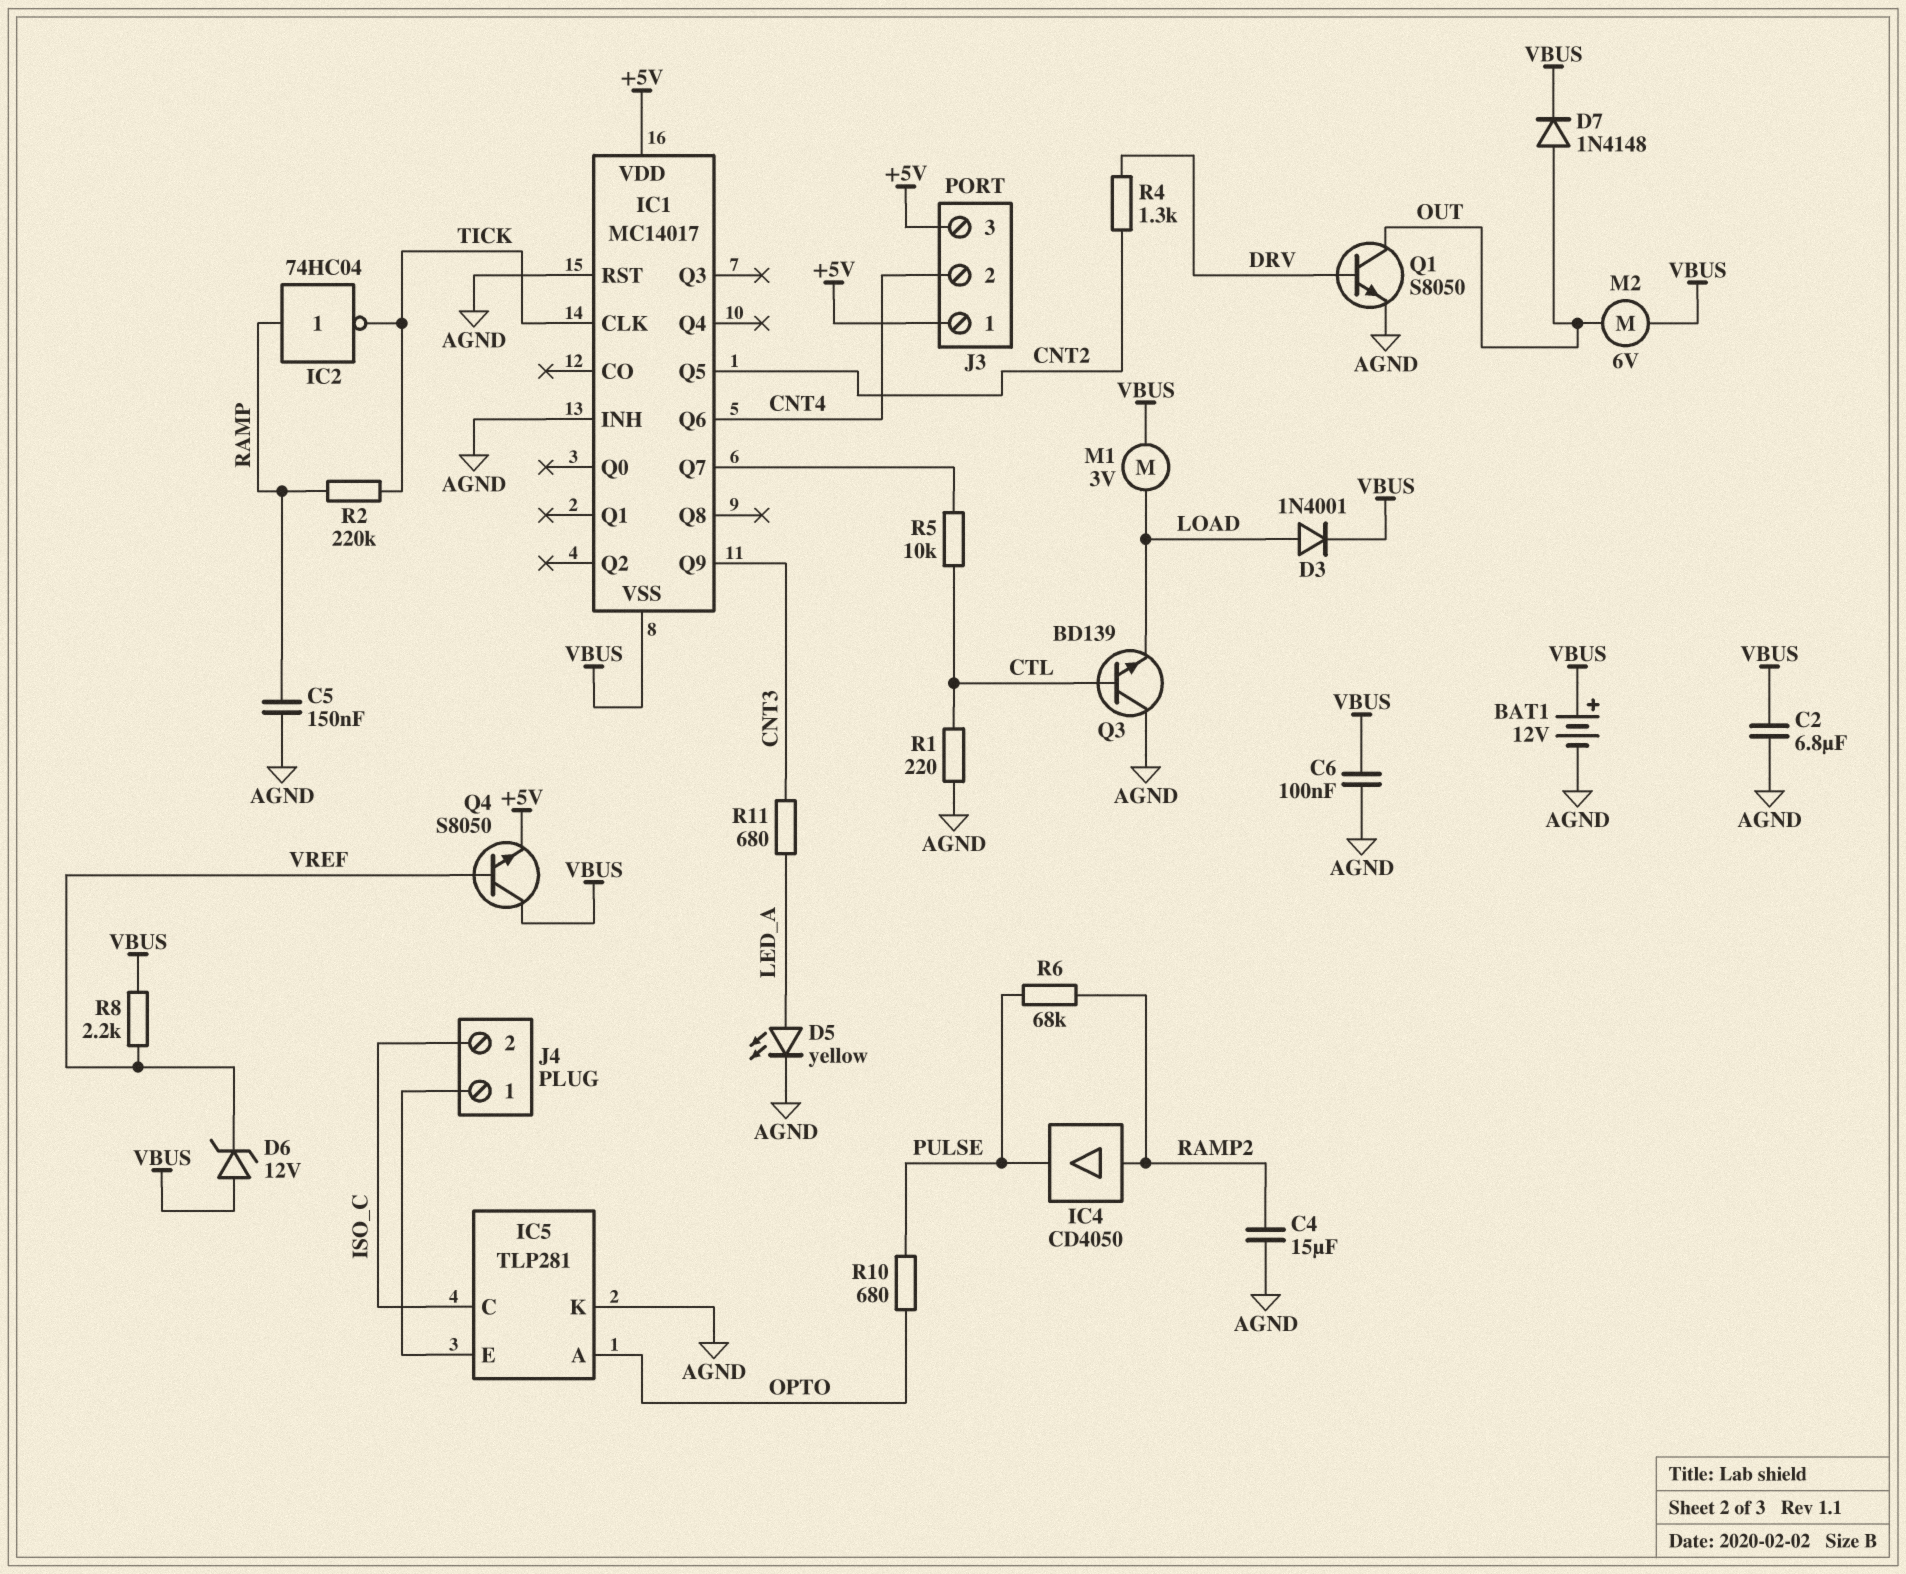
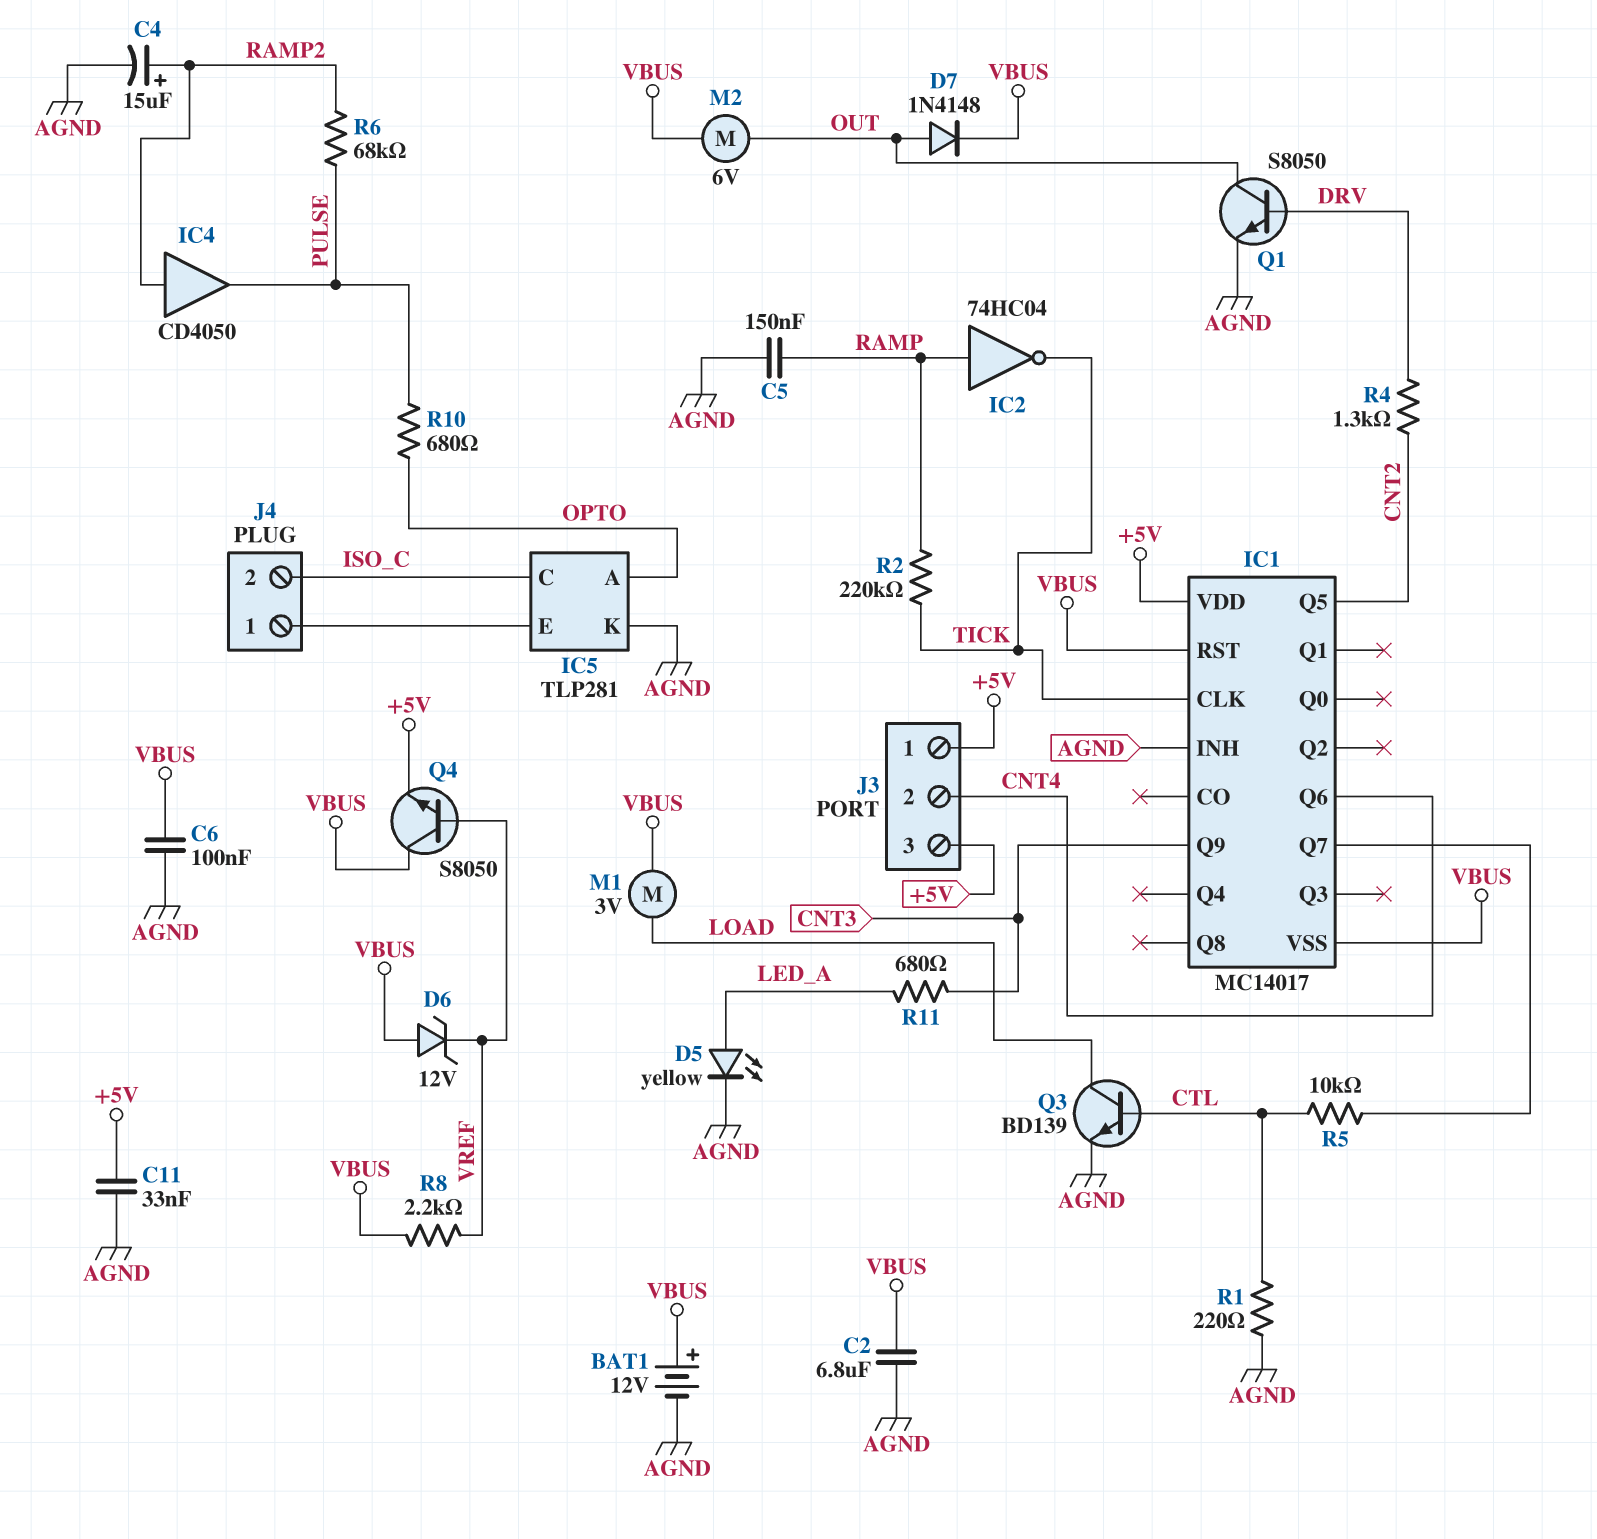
C4: 15uF (AGND, RAMP2) -> 15uF (plus RAMP2, minus AGND)
C11: none -> 33nF (+5V, AGND)
D3: diode 1N4001 (A LOAD, K VBUS) -> none
IC1 pin RST: AGND -> VBUS
Q3: NPN BD139 (B CTL, C AGND, E LOAD) -> NPN BD139 (B CTL, C LOAD, E AGND)

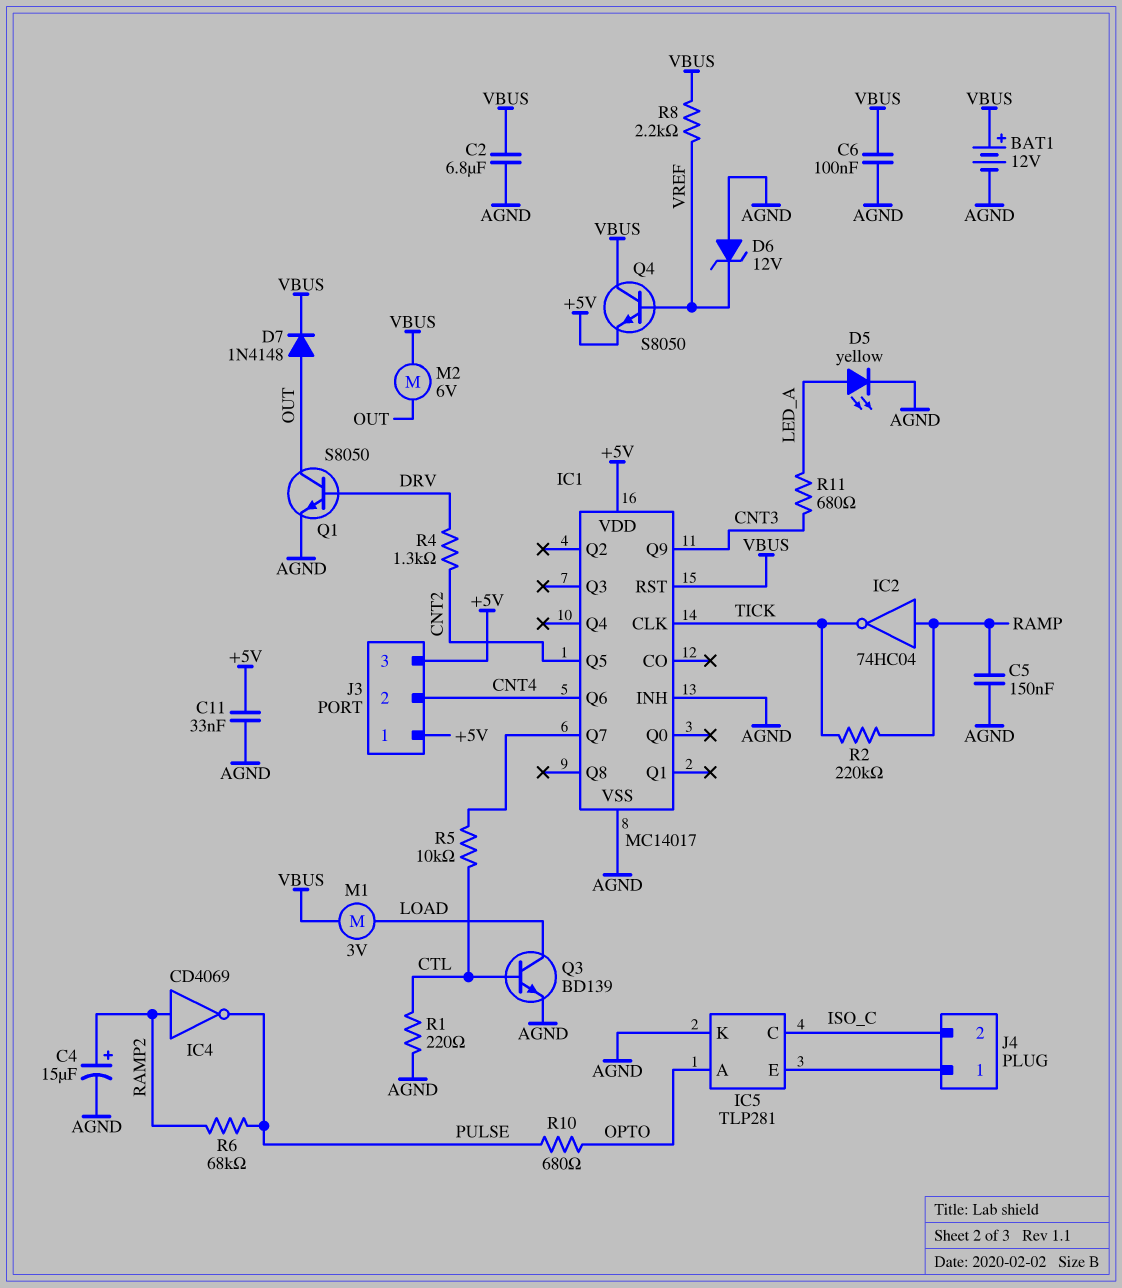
D6: zener 12V (A VBUS, K VREF) -> zener 12V (A AGND, K VREF)
IC1 pin VSS: VBUS -> AGND
IC4: buffer CD4050 (in RAMP2, out PULSE) -> NOT CD4069 (in RAMP2, out PULSE)

